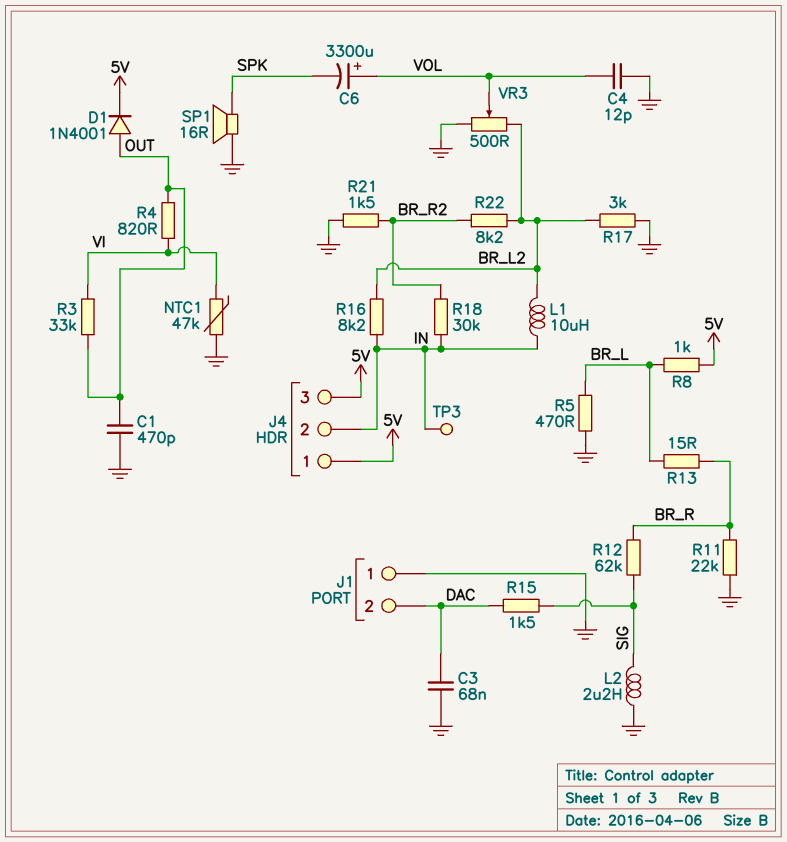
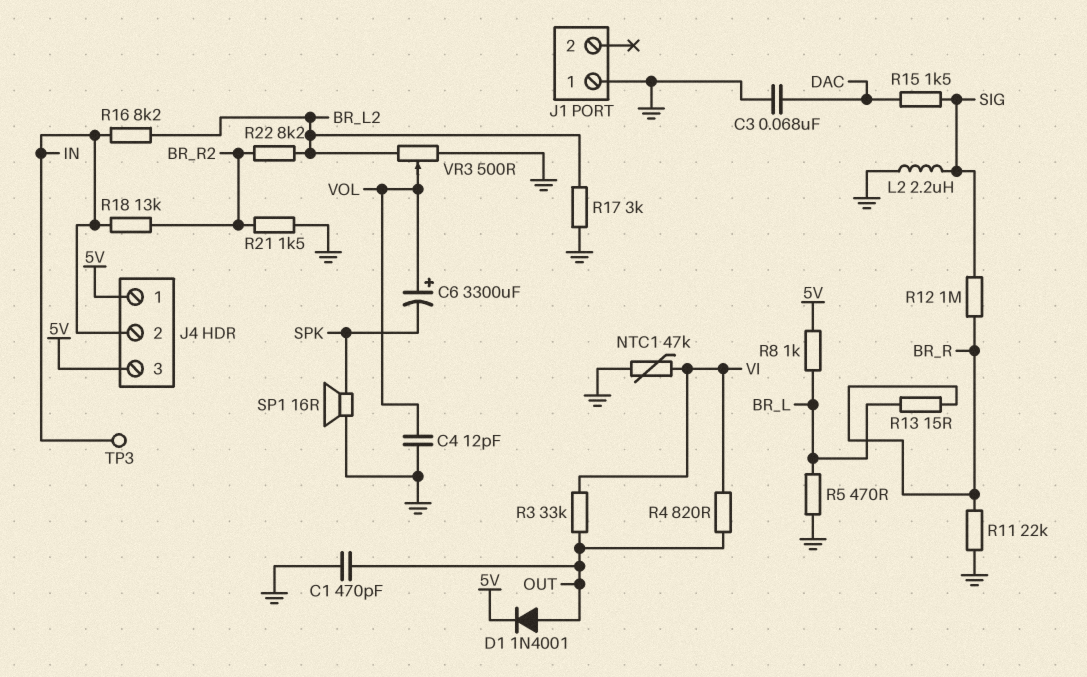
J1 pin 2: DAC -> none
L1: 10uH (BR_L2, IN) -> none
R12: 62k (BR_R, SIG) -> 1M (BR_R, SIG)
R18: 30k (BR_R2, IN) -> 13k (BR_R2, IN)

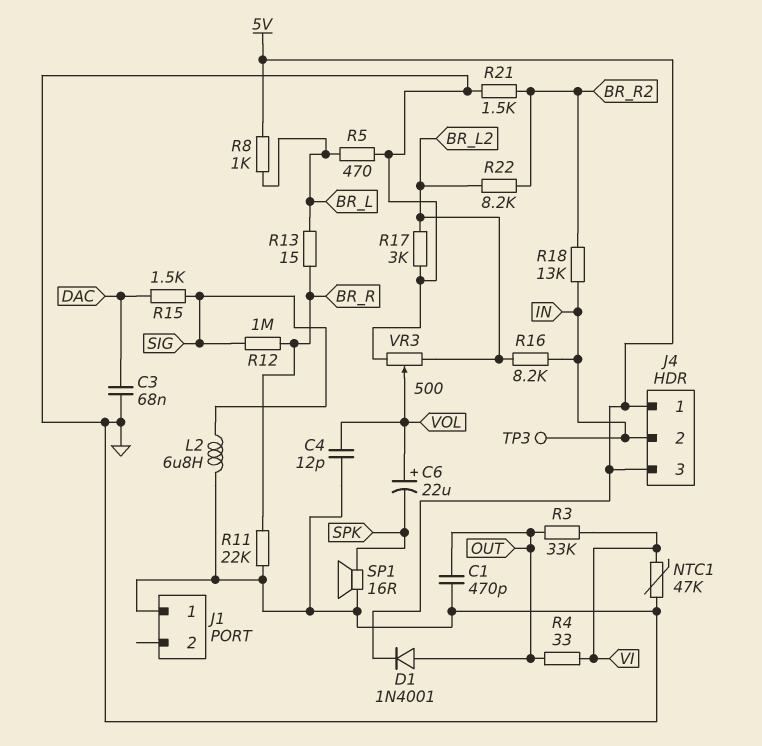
C6: 3300uF (plus VOL, minus SPK) -> 22uF (plus VOL, minus SPK)
L2: 2.2uH (GND, SIG) -> 6.8uH (GND, SIG)
R4: 820 (OUT, VI) -> 33 (OUT, VI)

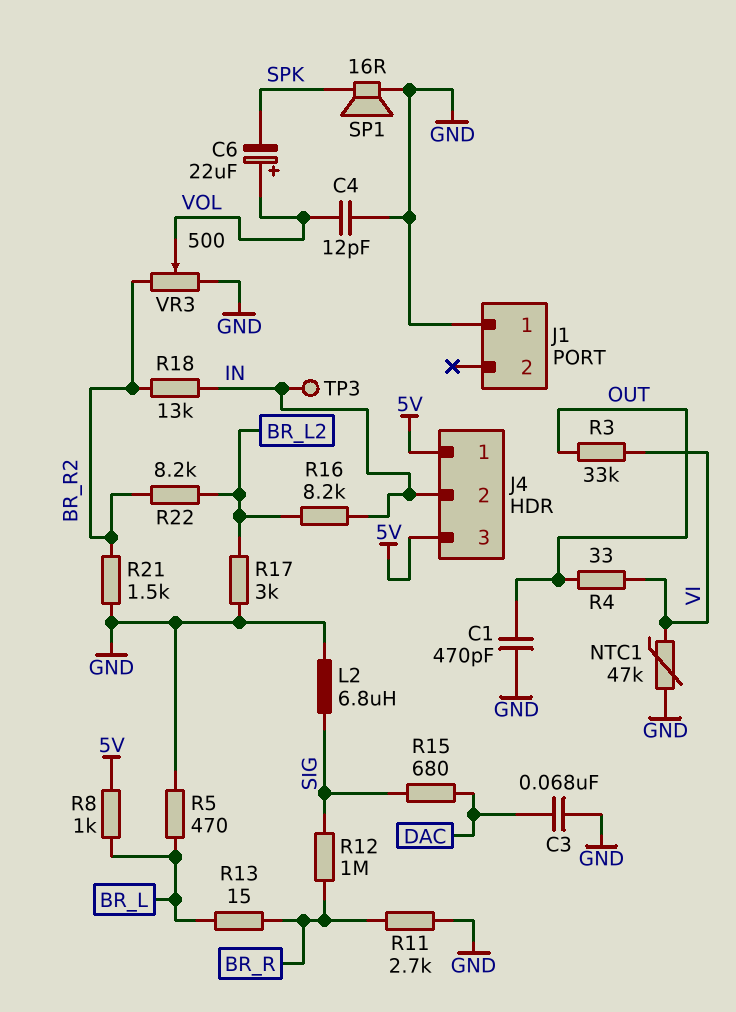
D1: diode 1N4001 (A OUT, K 5V) -> none
R11: 22k (BR_R, GND) -> 2.7k (BR_R, GND)
R15: 1.5k (DAC, SIG) -> 680 (DAC, SIG)
VR3: 500 (BR_L2, GND, wiper VOL) -> 500 (BR_R2, GND, wiper VOL)

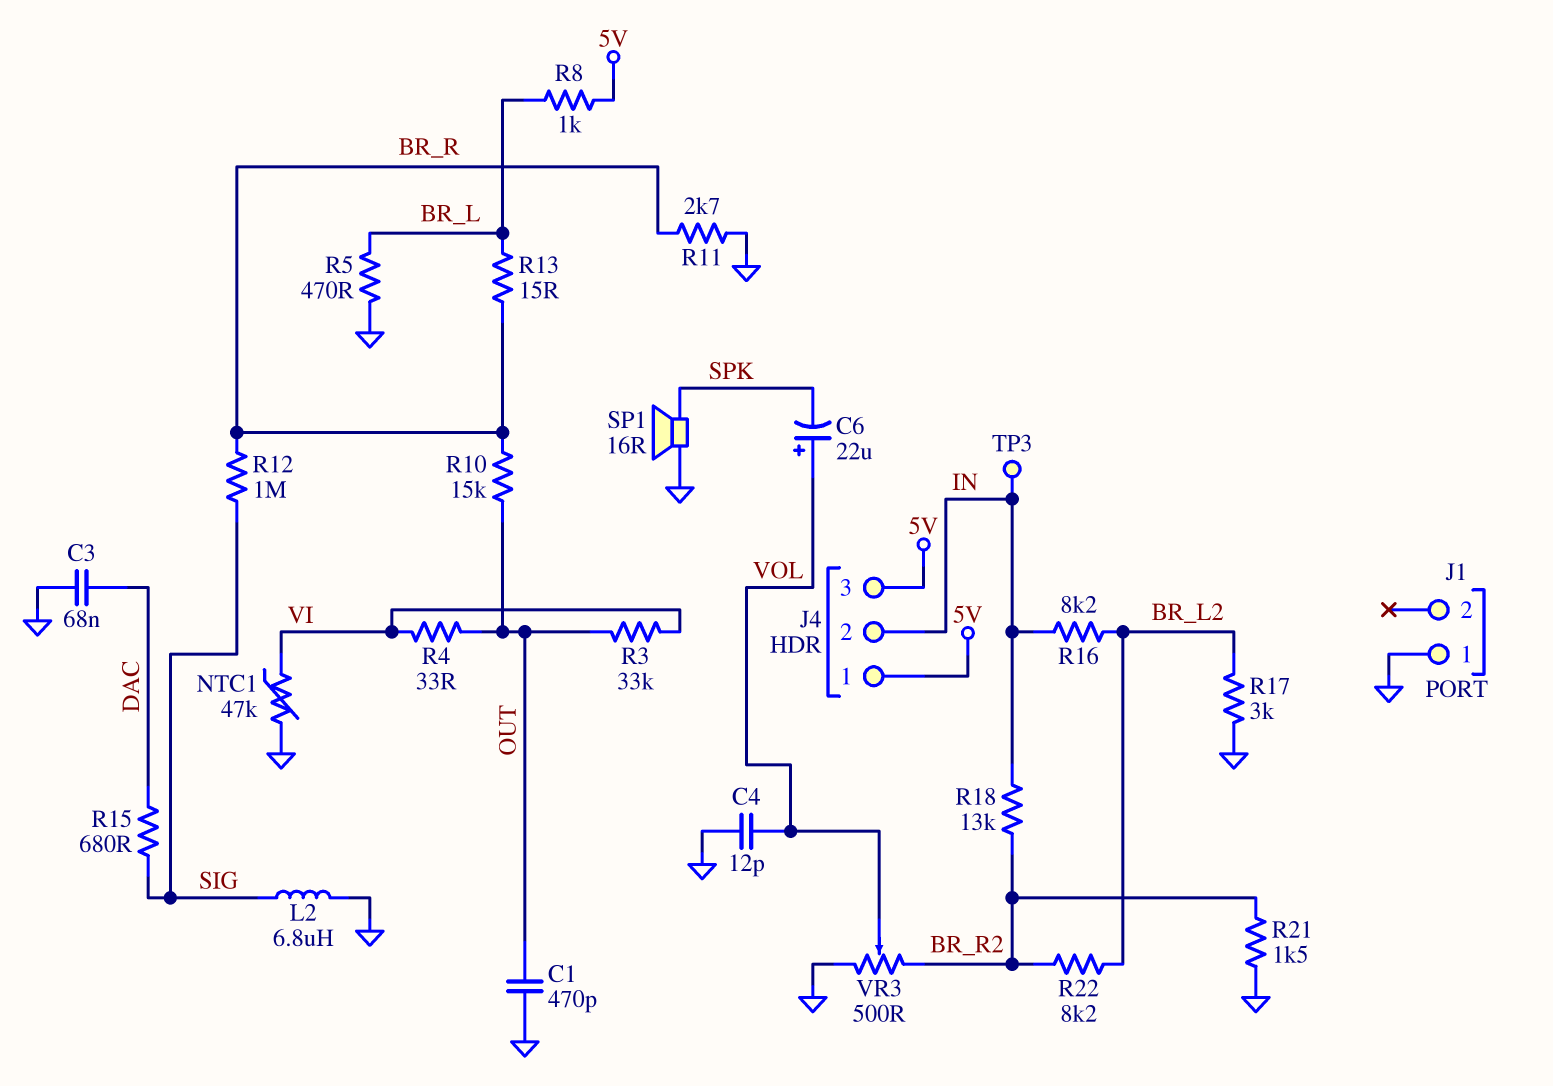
R10: none -> 15k (BR_R, OUT)

